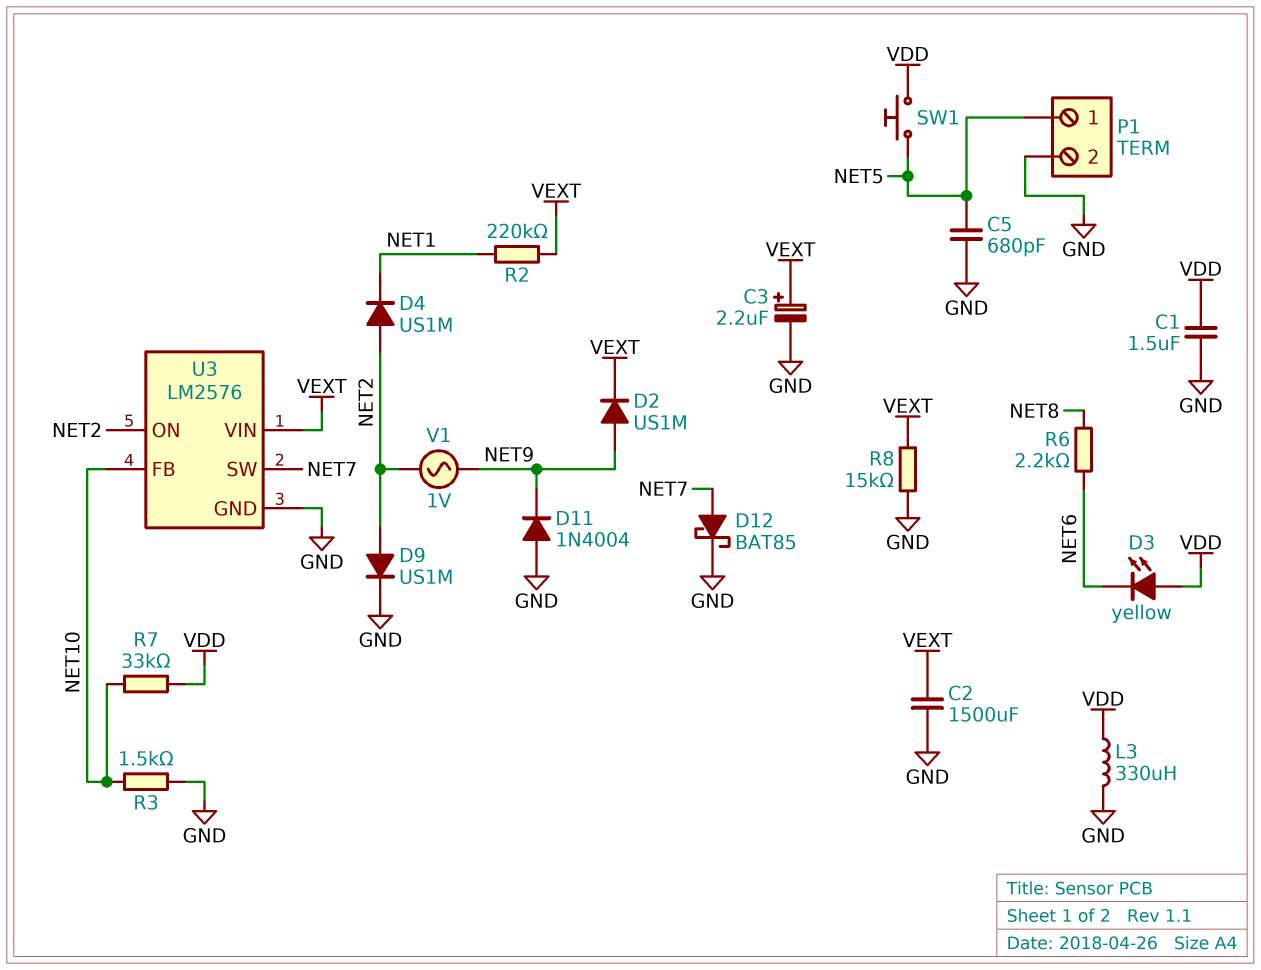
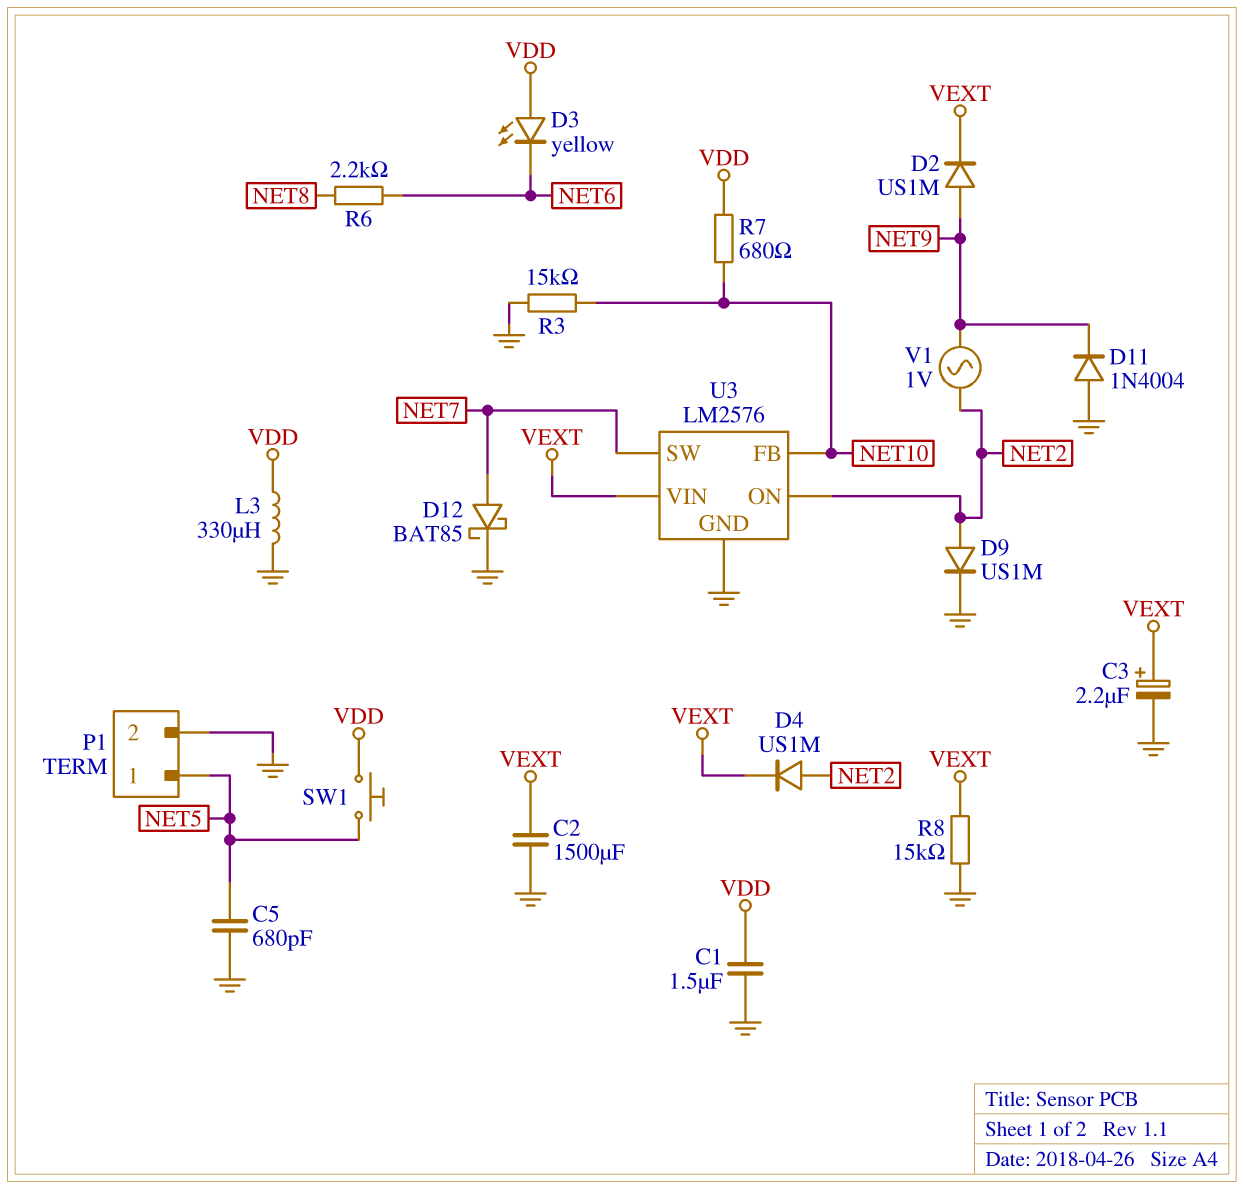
D4: diode US1M (A NET2, K NET1) -> diode US1M (A NET2, K VEXT)
R2: 220k (NET1, VEXT) -> none
R3: 1.5k (GND, NET10) -> 15k (GND, NET10)
R7: 33k (NET10, VDD) -> 680 (NET10, VDD)

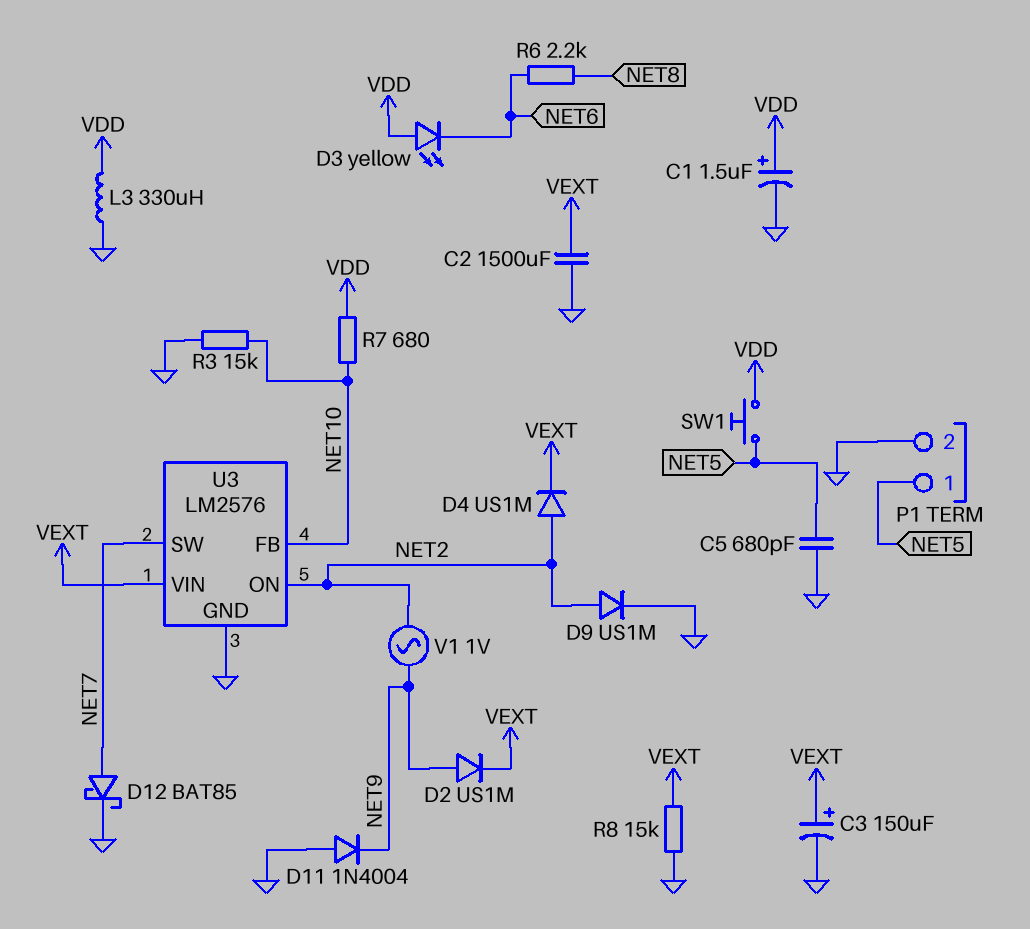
C1: 1.5uF (GND, VDD) -> 1.5uF (plus VDD, minus GND)
C3: 2.2uF (plus VEXT, minus GND) -> 150uF (plus VEXT, minus GND)

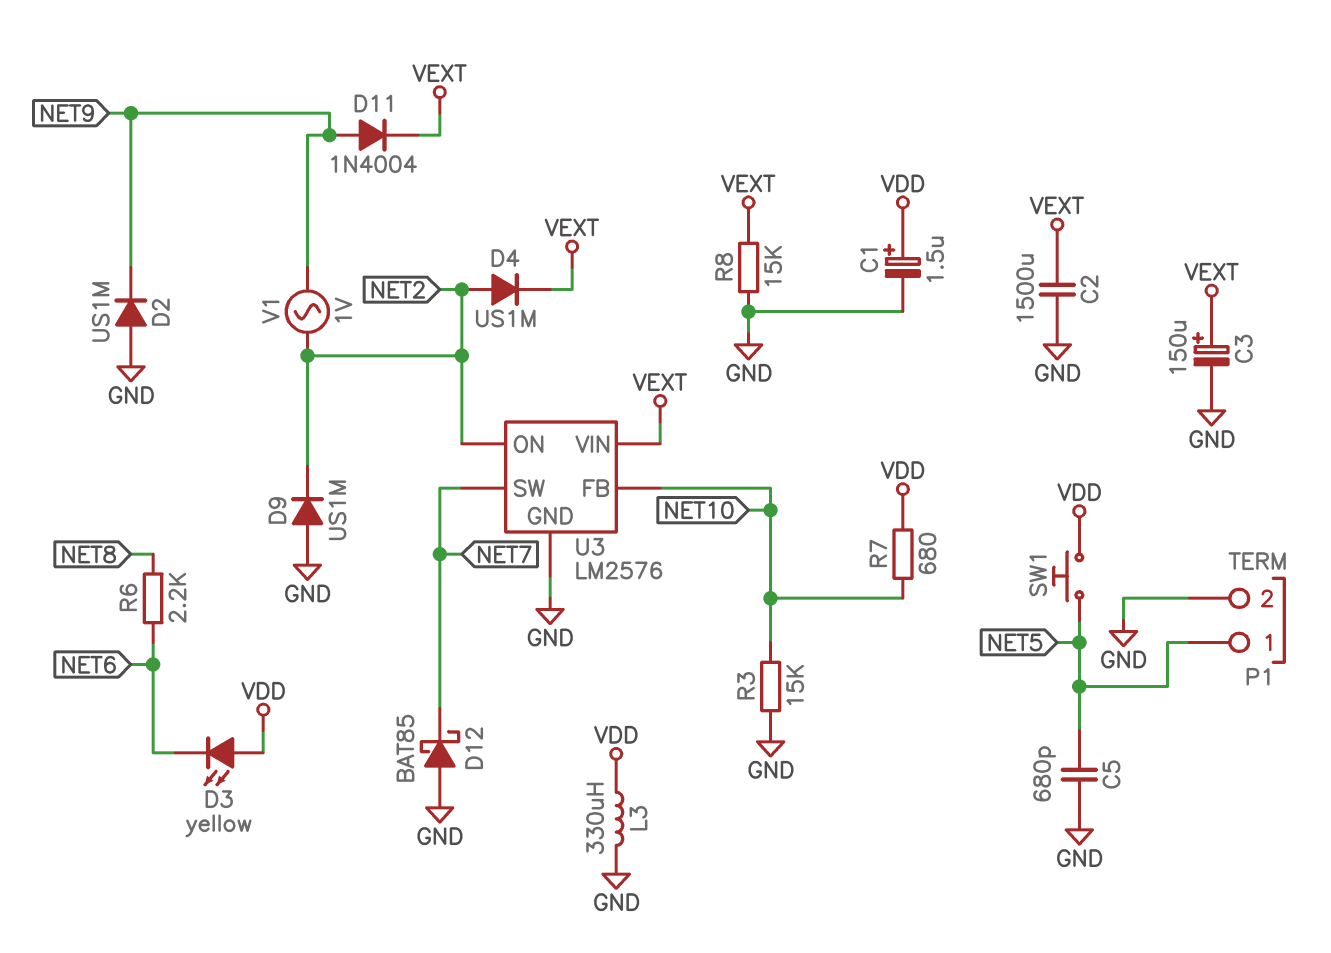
D2: diode US1M (A NET9, K VEXT) -> diode US1M (A GND, K NET9)
D9: diode US1M (A NET2, K GND) -> diode US1M (A GND, K NET2)
D11: diode 1N4004 (A GND, K NET9) -> diode 1N4004 (A NET9, K VEXT)
D12: schottky BAT85 (A NET7, K GND) -> schottky BAT85 (A GND, K NET7)

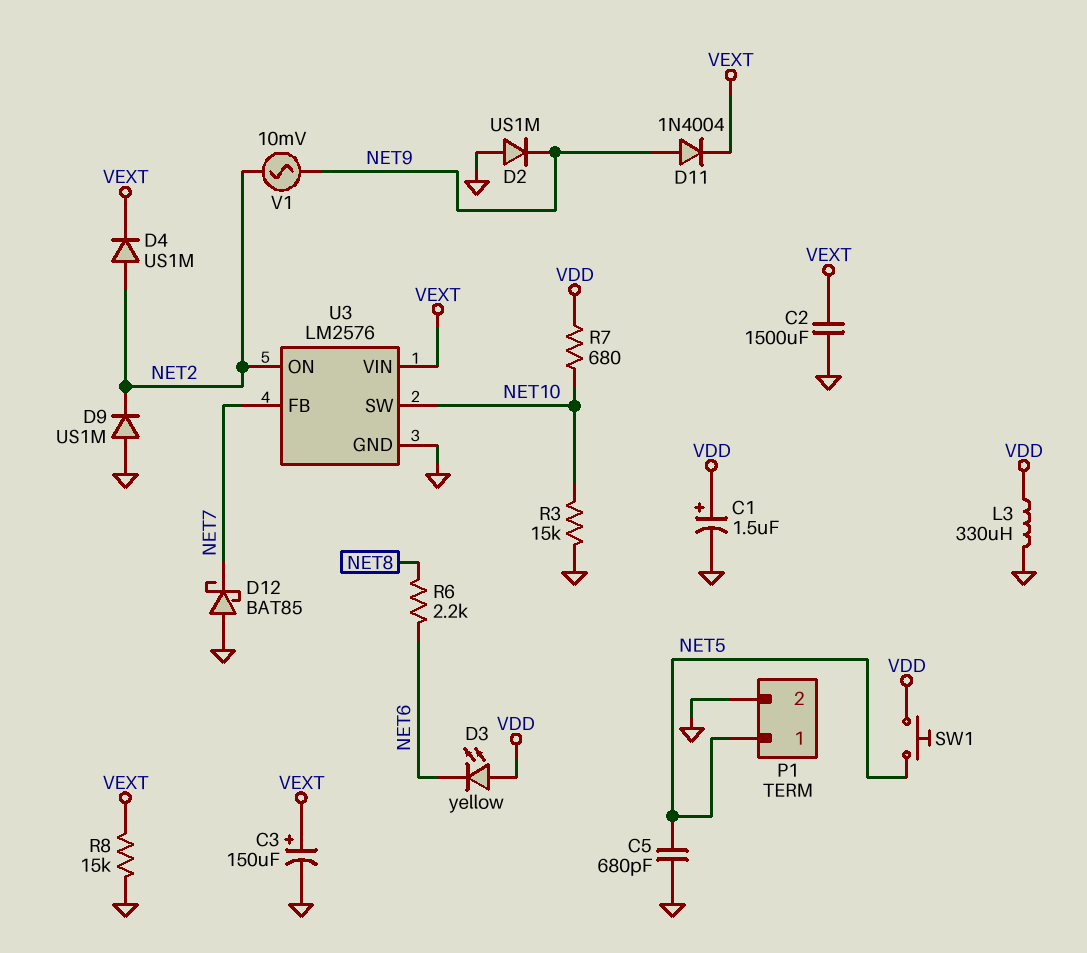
U3 pin FB: NET10 -> NET7
U3 pin SW: NET7 -> NET10
V1: AC 1V (NET2, NET9) -> AC 10mV (NET2, NET9)

